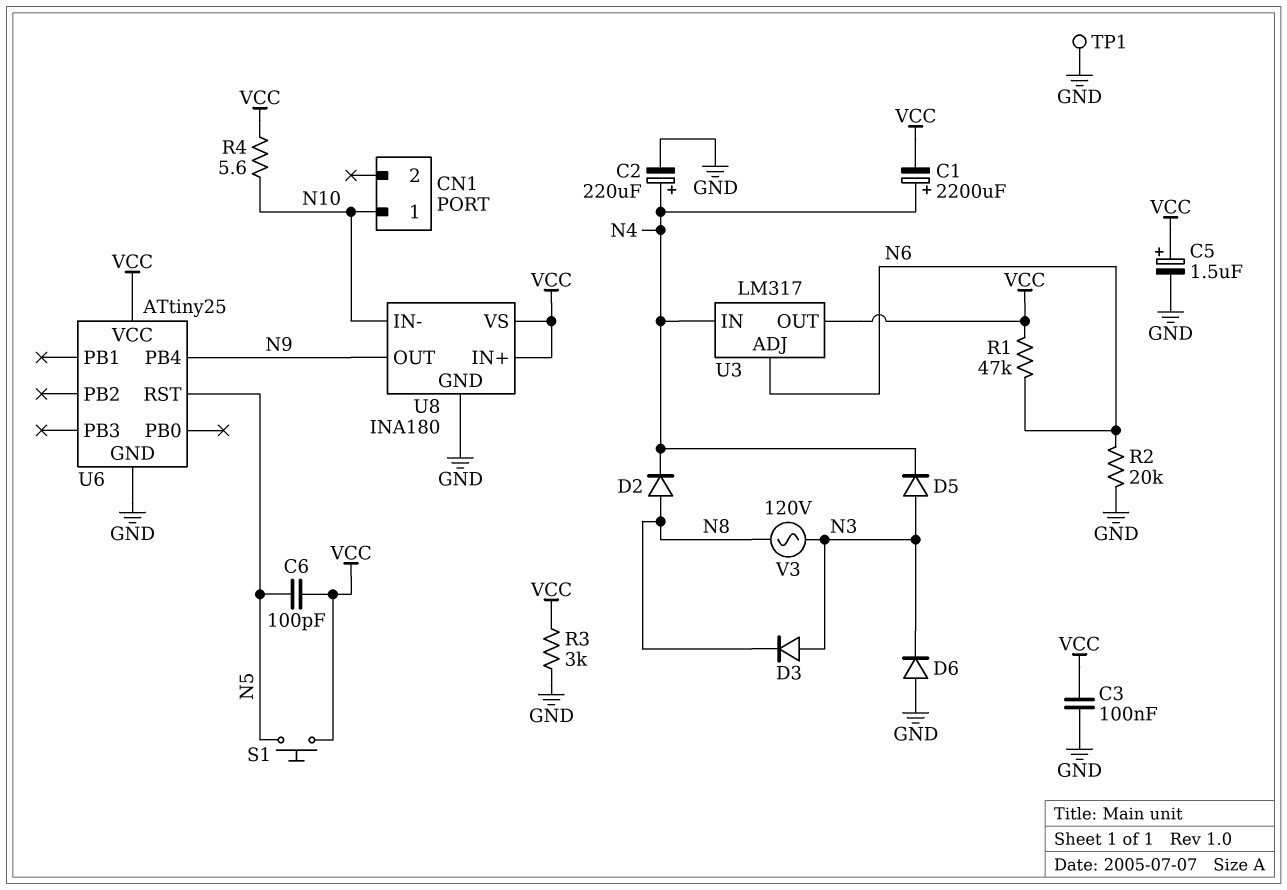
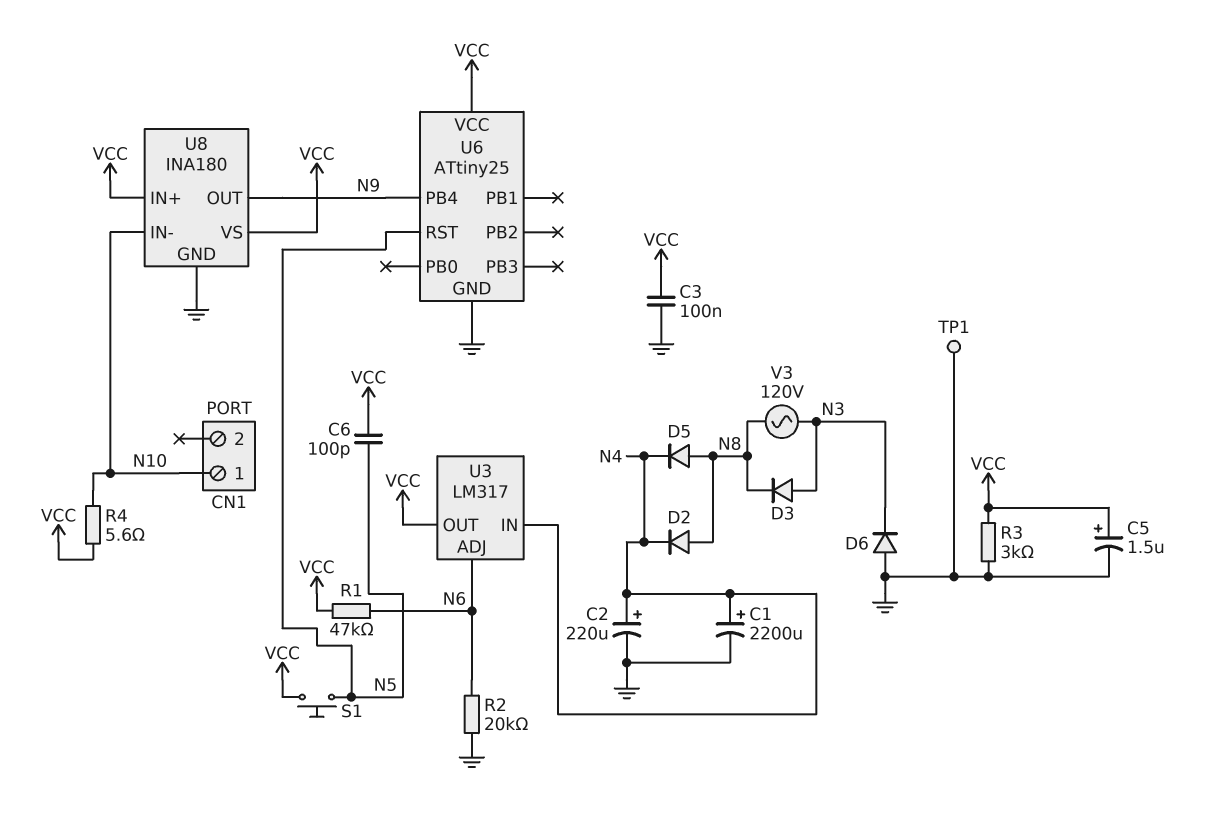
C1: 2200uF (plus N4, minus VCC) -> 2200uF (plus N4, minus GND)
D5: diode (A N3, K N4) -> diode (A N8, K N4)

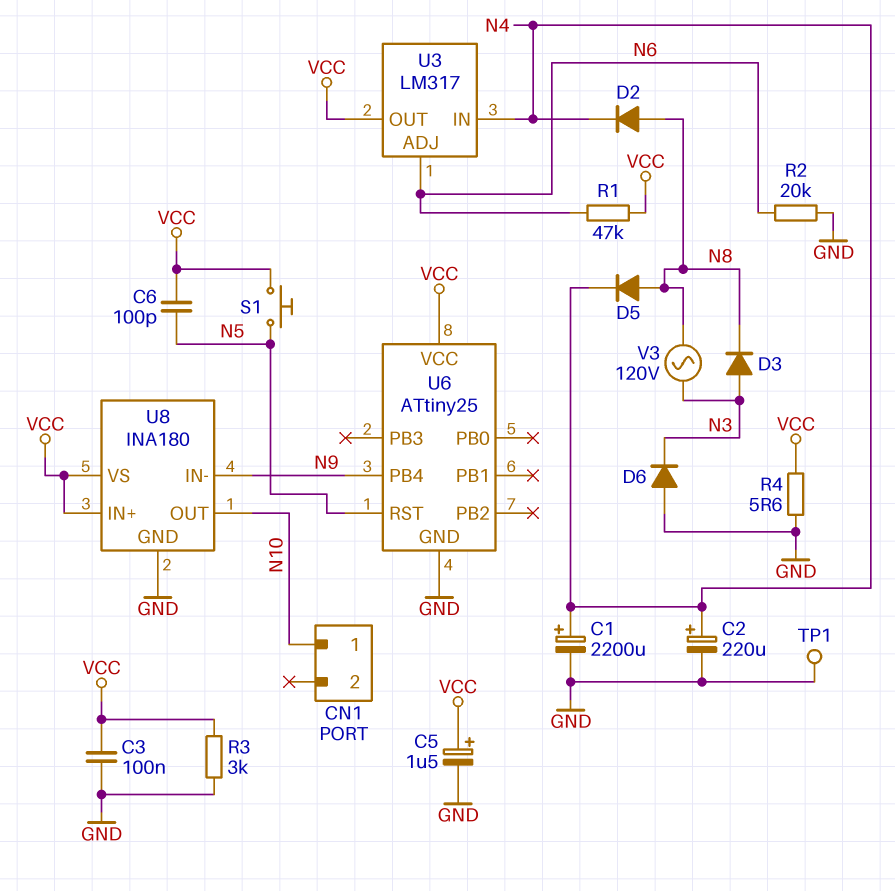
R4: 5.6 (N10, VCC) -> 5.6 (GND, VCC)
U8 pin IN-: N10 -> N9
U8 pin OUT: N9 -> N10

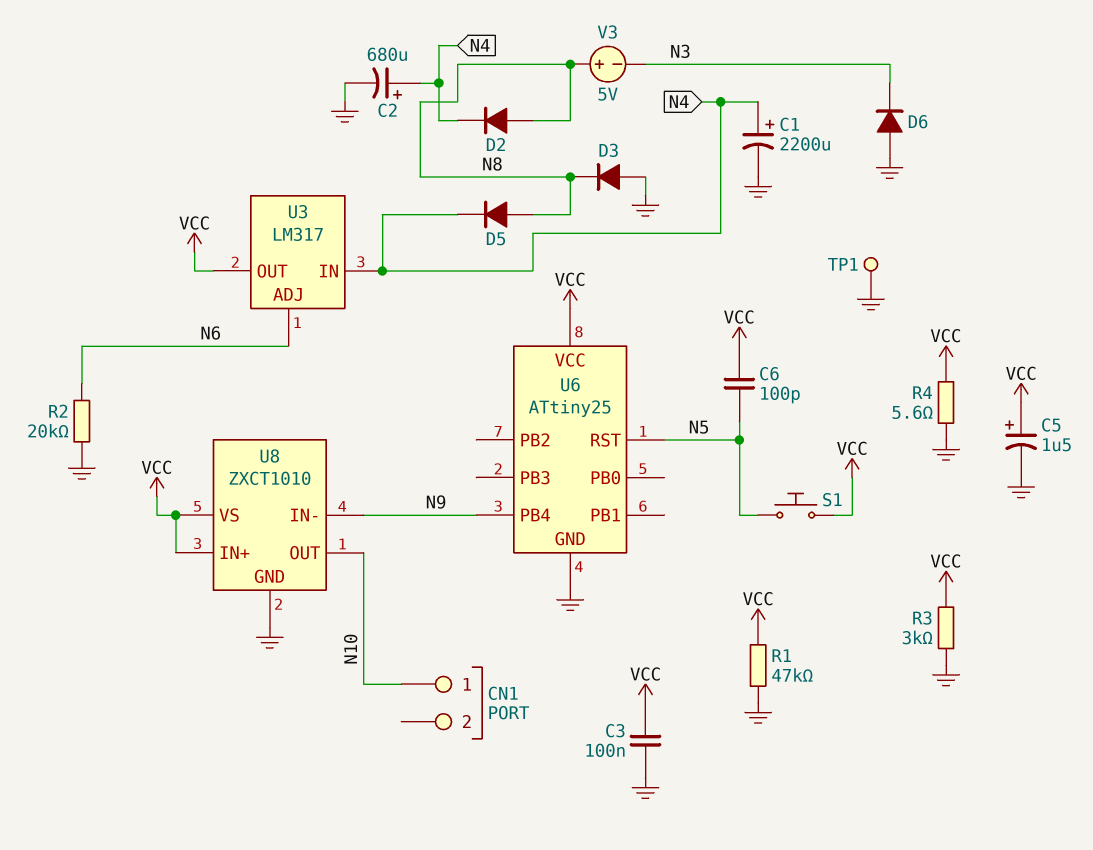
C2: 220uF (plus N4, minus GND) -> 680uF (plus N4, minus GND)
D3: diode (A N3, K N8) -> diode (A GND, K N8)
R1: 47k (N6, VCC) -> 47k (GND, VCC)
U8: INA180 -> ZXCT1010
V3: AC 120V (N3, N8) -> 5V (plus N8, minus N3)

